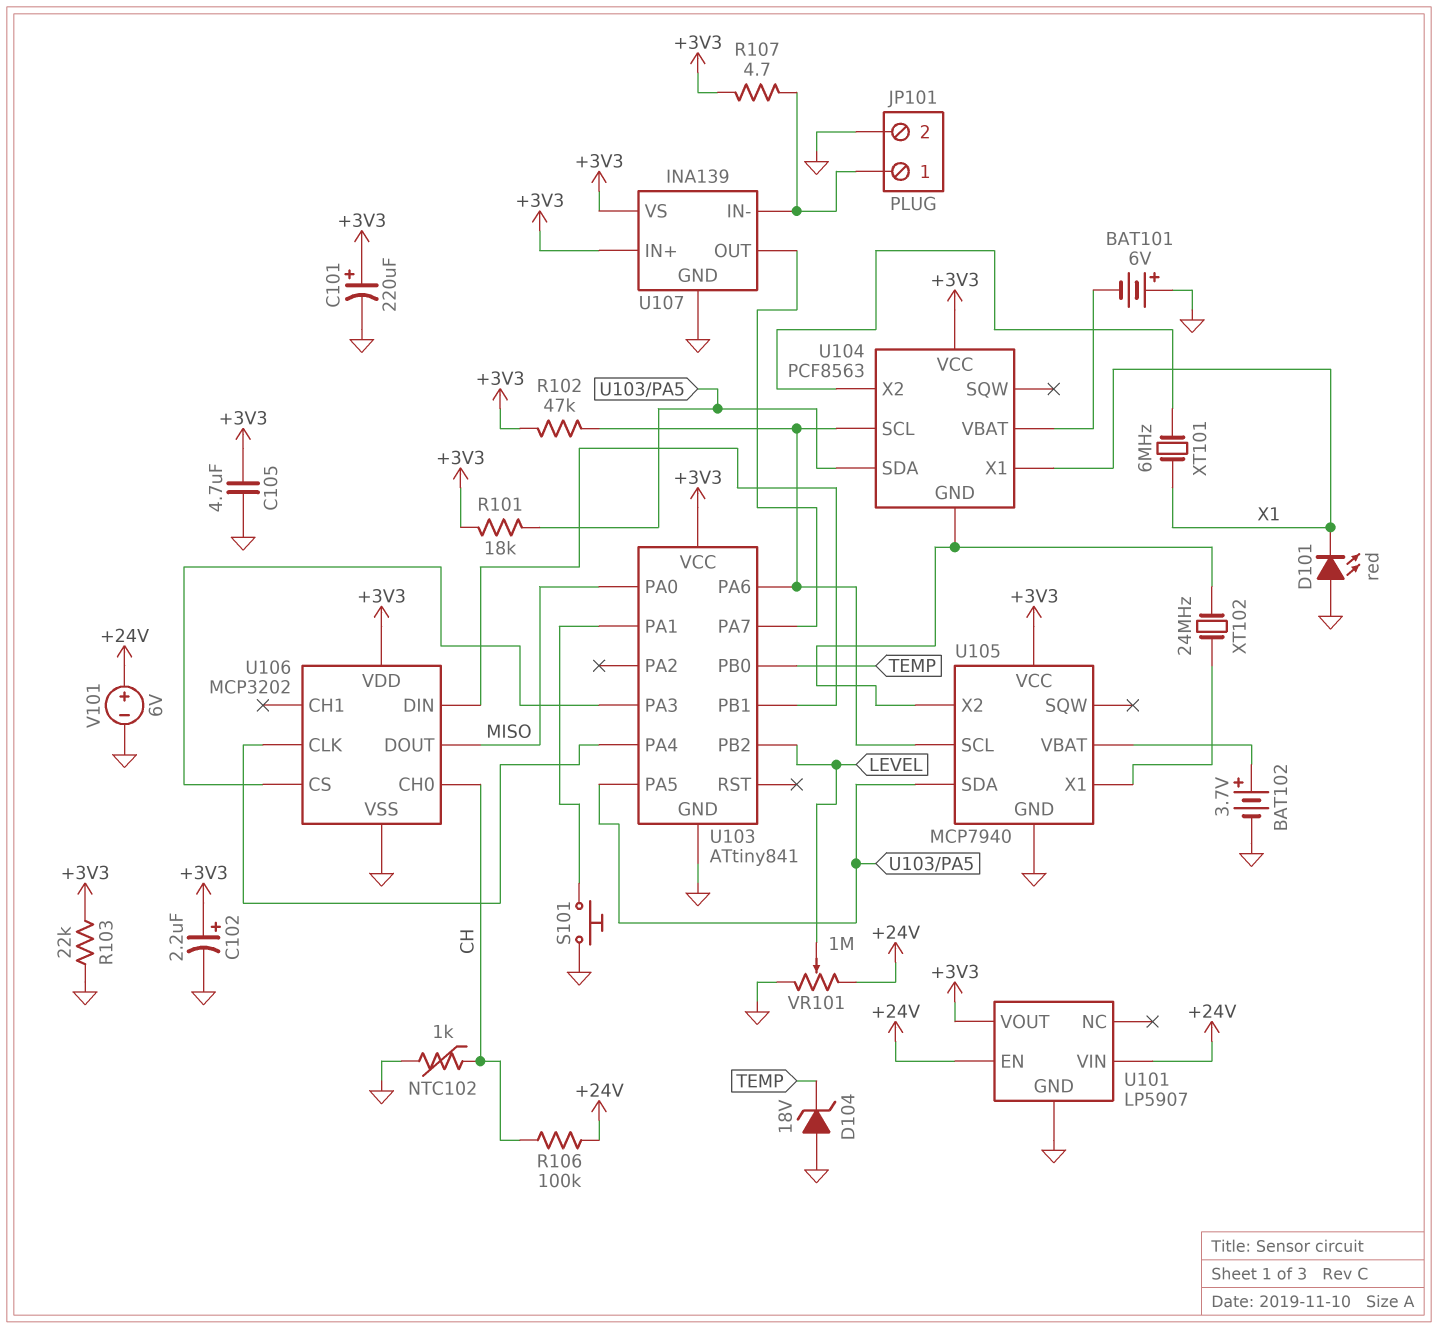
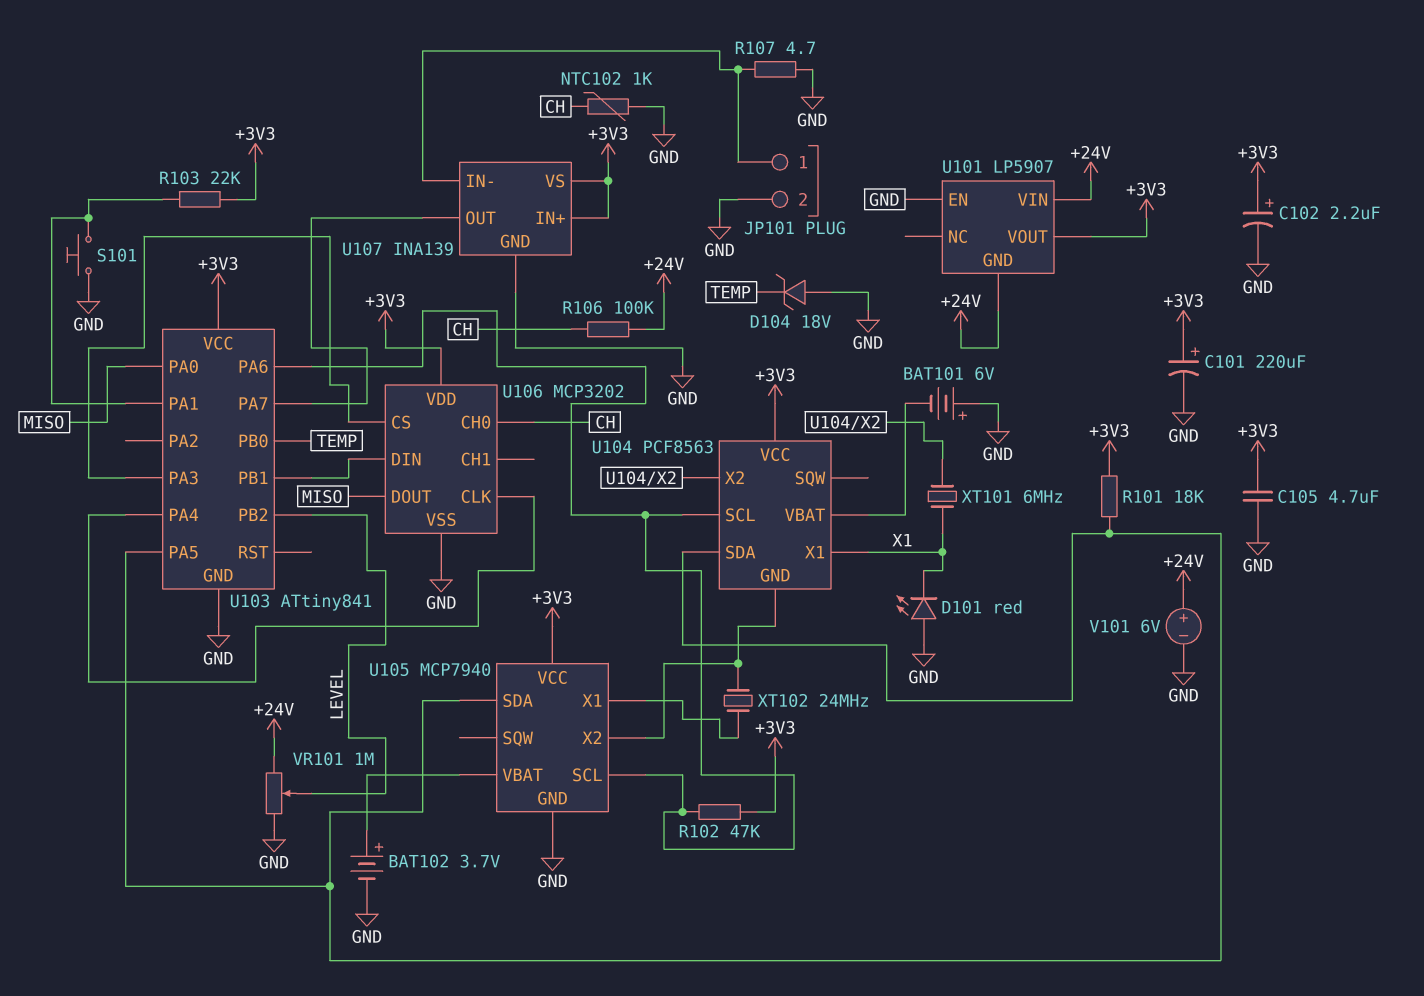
R103: 22k (+3V3, GND) -> 22k (+3V3, U103/PA1)
R107: 4.7 (+3V3, JP101/1) -> 4.7 (GND, JP101/1)
U101 pin EN: +24V -> GND
U101 pin GND: GND -> +24V

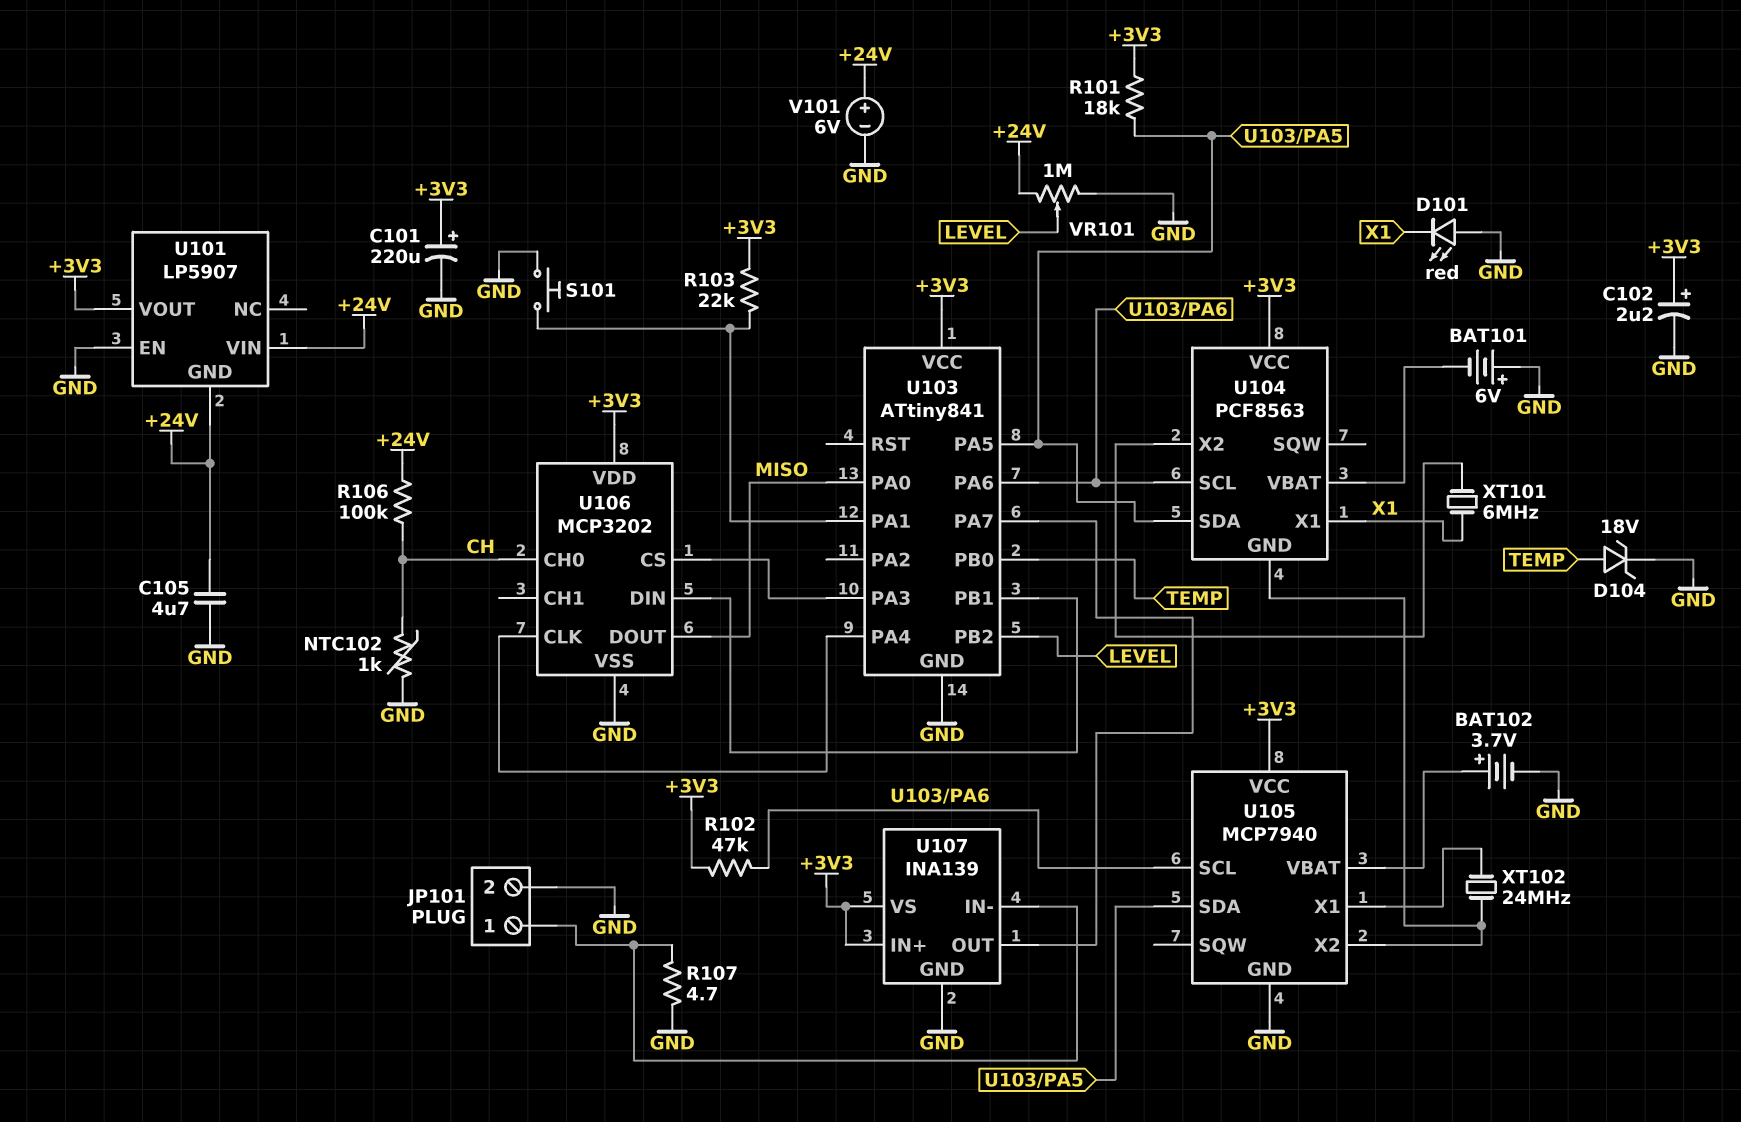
C105: 4.7uF (+3V3, GND) -> 4.7uF (+24V, GND)
D104: zener 18V (A GND, K TEMP) -> zener 18V (A TEMP, K GND)

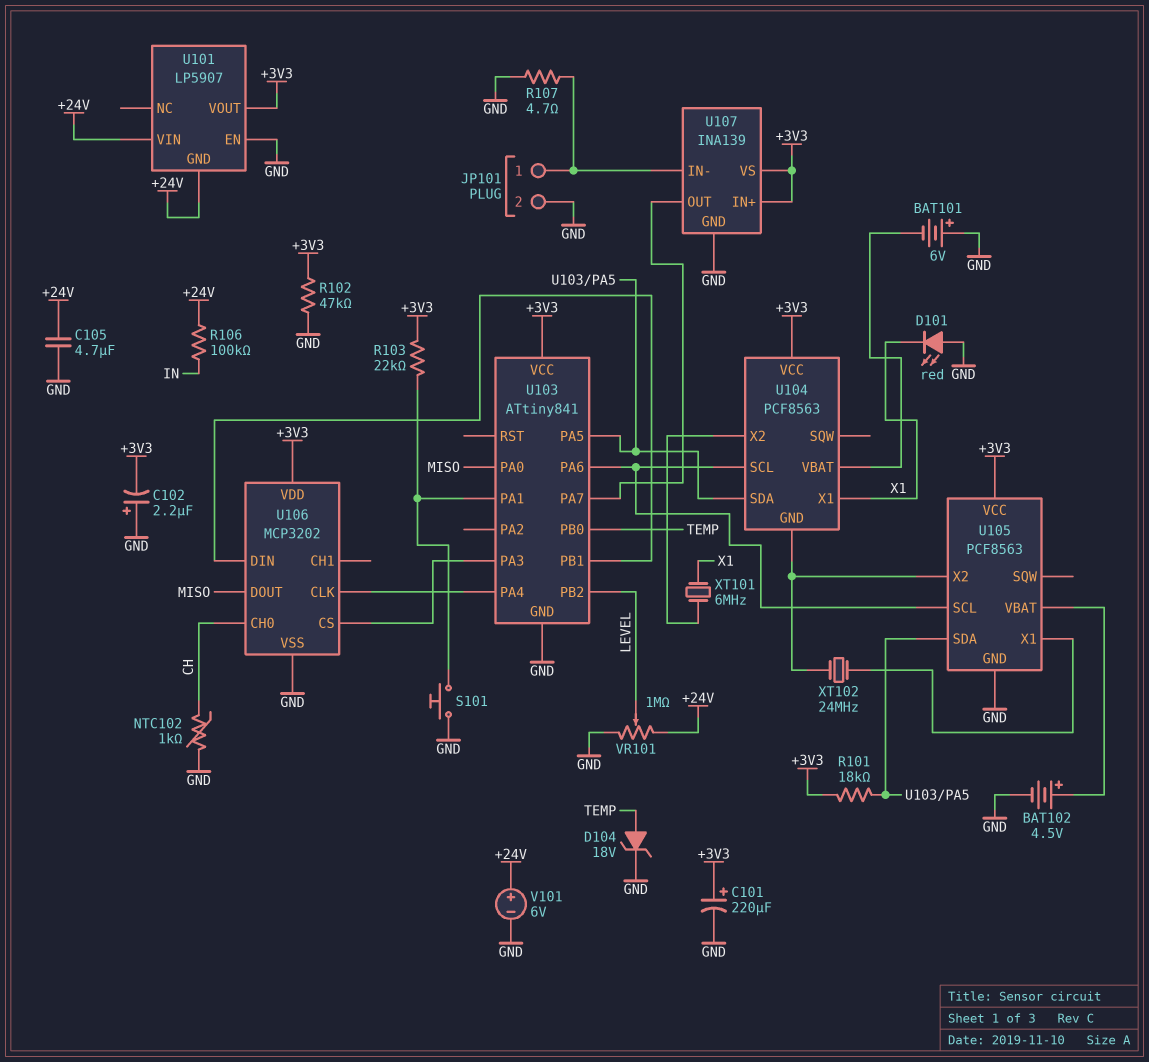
BAT102: 3.7V (plus U105/VBAT, minus GND) -> 4.5V (plus U105/VBAT, minus GND)
C102: 2.2uF (plus +3V3, minus GND) -> 2.2uF (plus GND, minus +3V3)
R102: 47k (+3V3, U103/PA6) -> 47k (+3V3, GND)
R106: 100k (+24V, CH) -> 100k (+24V, IN)
U105: MCP7940 -> PCF8563

